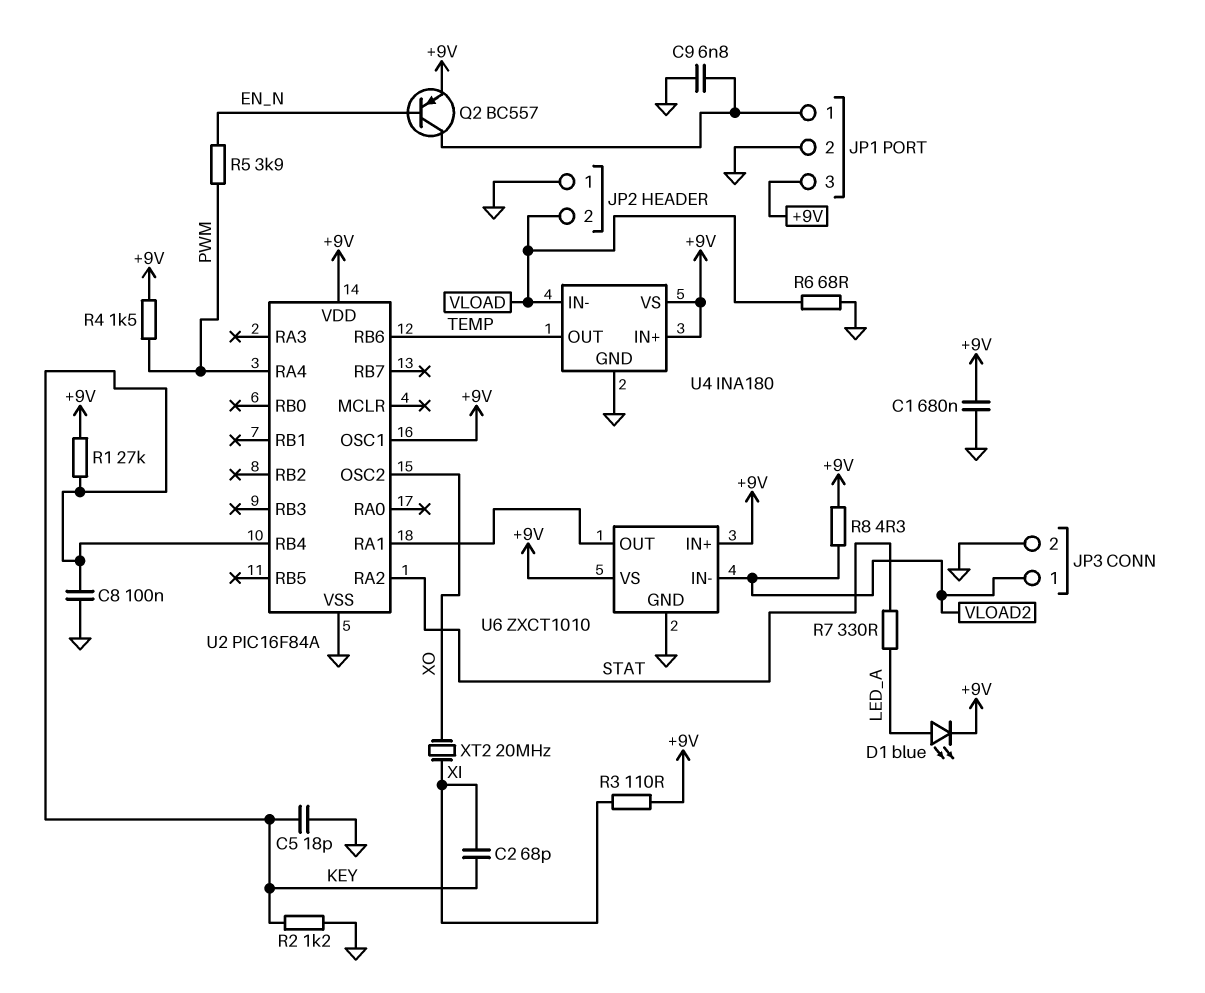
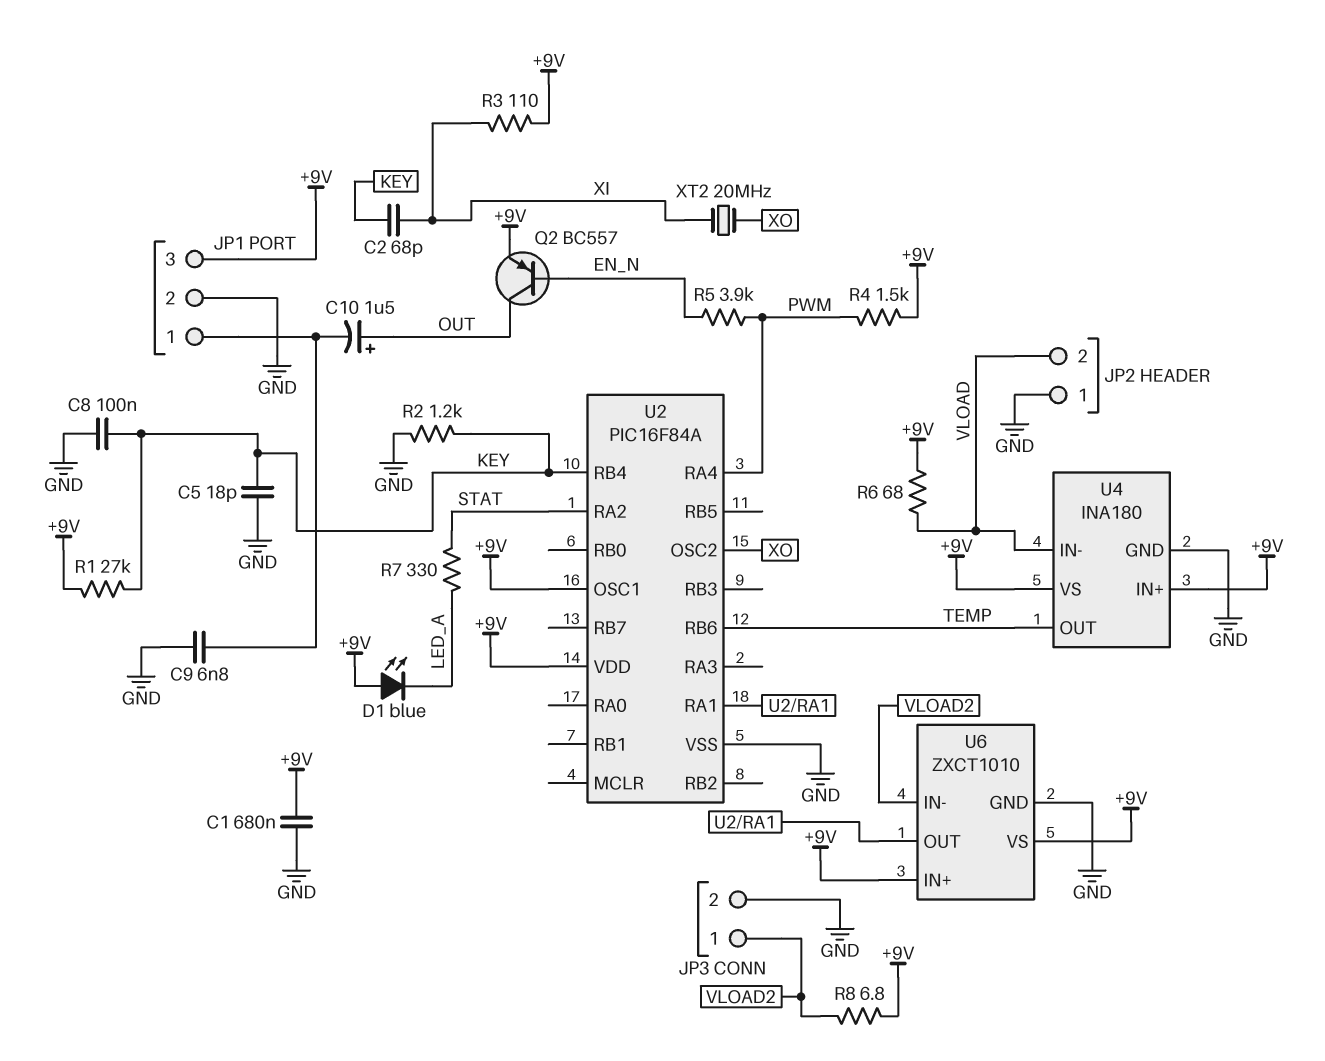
C10: none -> 1.5uF (plus OUT, minus JP1/1)
D1: LED blue (A LED_A, K +9V) -> LED blue (A +9V, K LED_A)
Q2: PNP BC557 (B EN_N, C JP1/1, E +9V) -> PNP BC557 (B EN_N, C OUT, E +9V)
R6: 68 (GND, VLOAD) -> 68 (+9V, VLOAD)
R8: 4.3 (+9V, VLOAD2) -> 6.8 (+9V, VLOAD2)

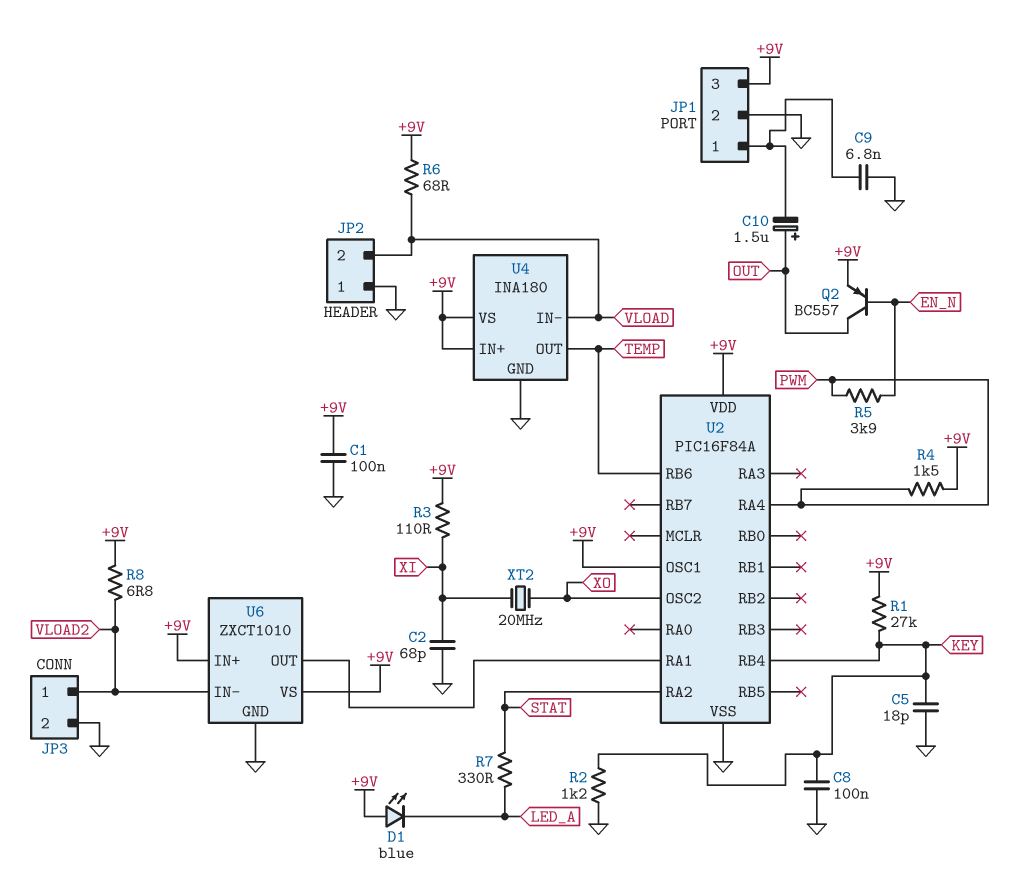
C1: 680nF (+9V, GND) -> 100nF (+9V, GND)
C2: 68pF (KEY, XI) -> 68pF (GND, XI)

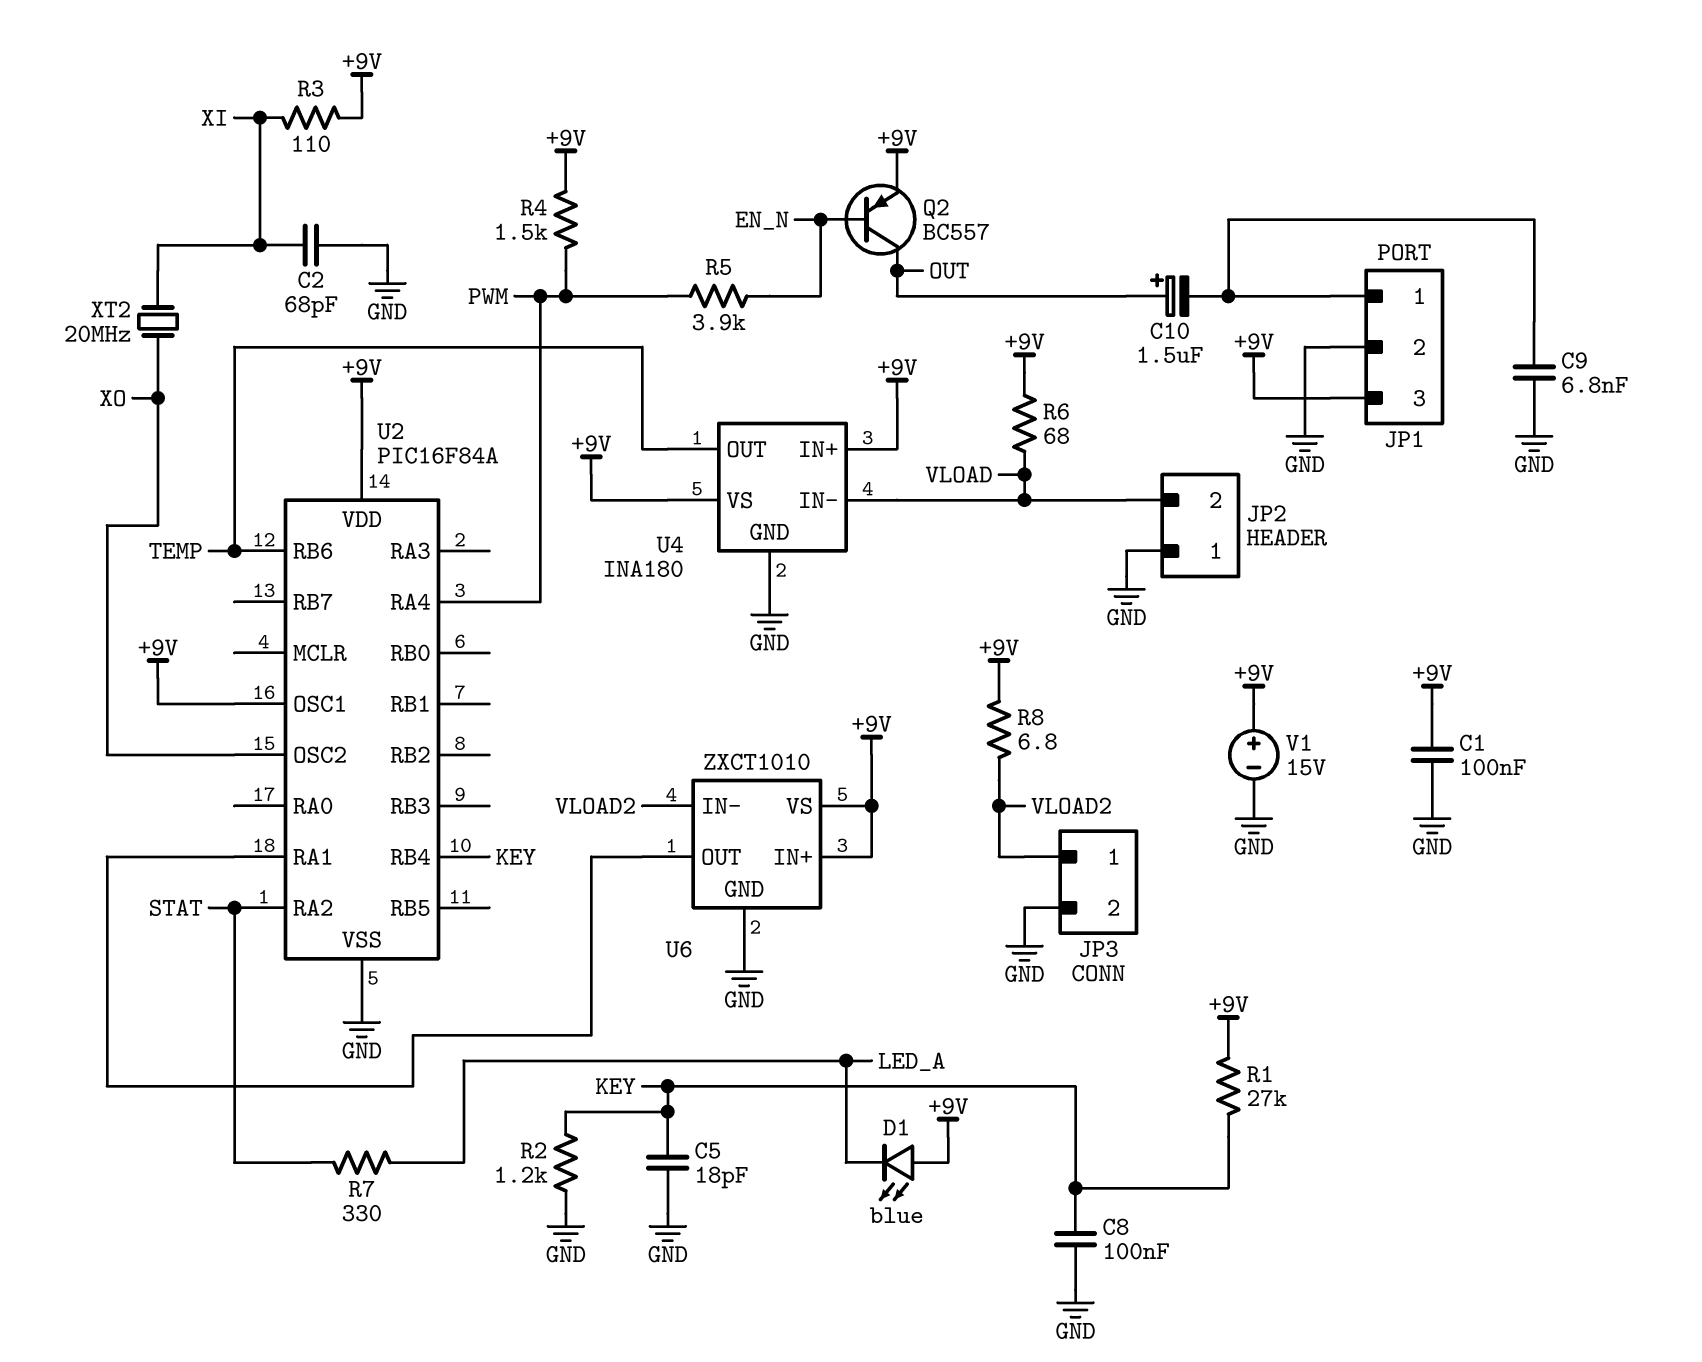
V1: none -> 15V (plus +9V, minus GND)

